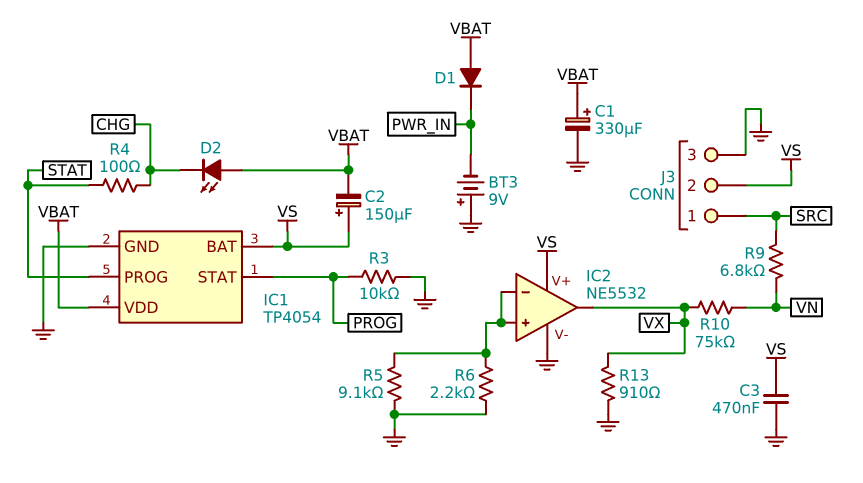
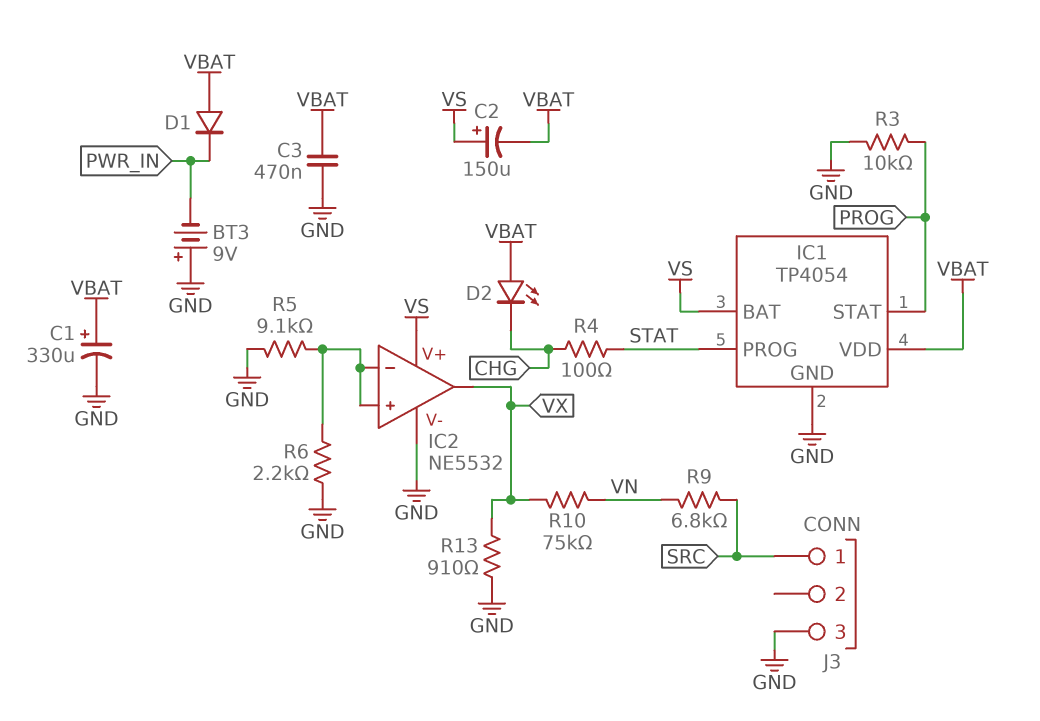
C3: 470nF (GND, VS) -> 470nF (GND, VBAT)
J3 pin 2: VS -> none

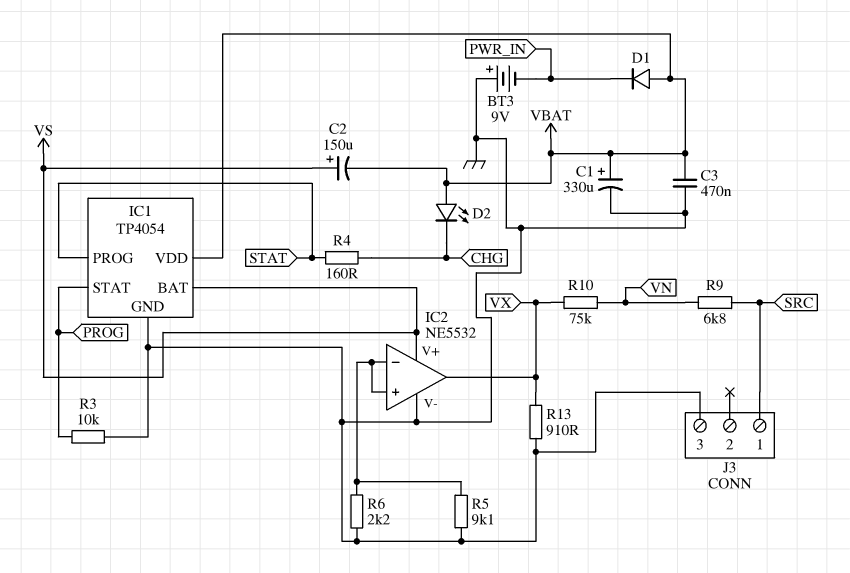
R4: 100 (CHG, STAT) -> 160 (CHG, STAT)

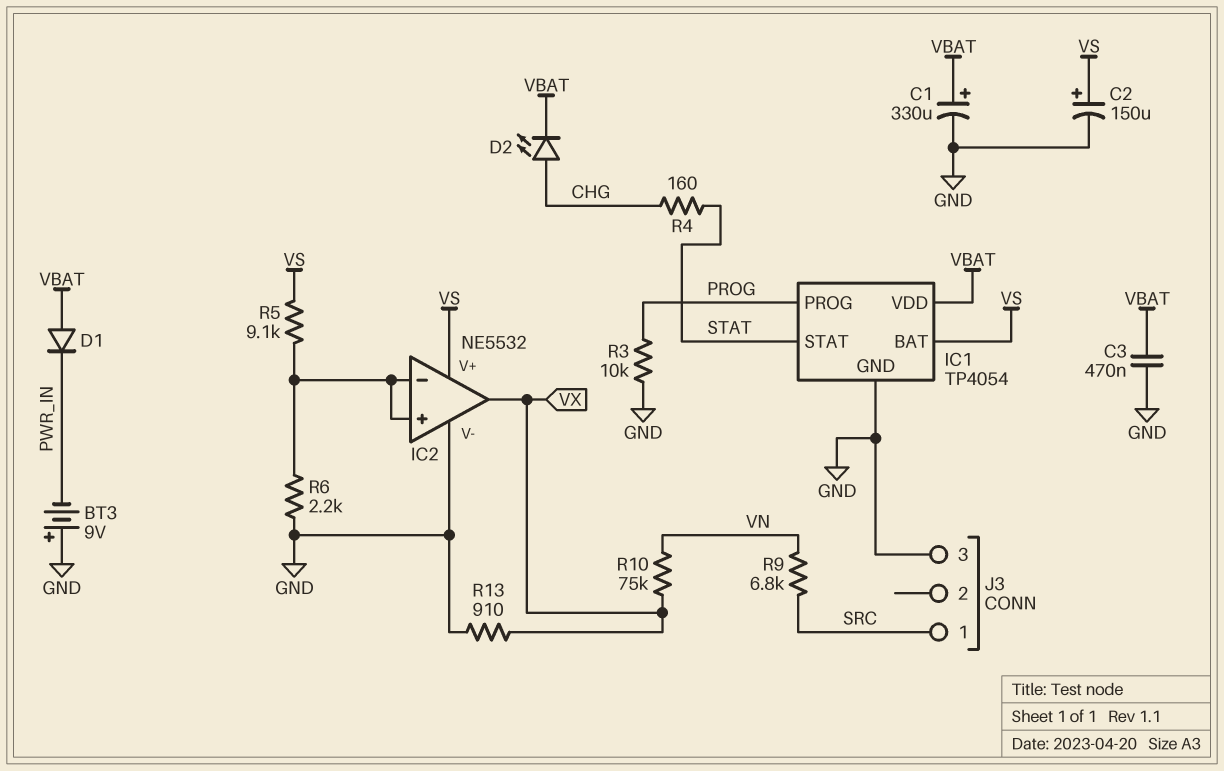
C2: 150uF (plus VS, minus VBAT) -> 150uF (plus VS, minus GND)
D2: LED (A VBAT, K CHG) -> LED (A CHG, K VBAT)
IC1 pin PROG: STAT -> PROG
IC1 pin STAT: PROG -> STAT
R5: 9.1k (GND, IC2/in+) -> 9.1k (IC2/in+, VS)

